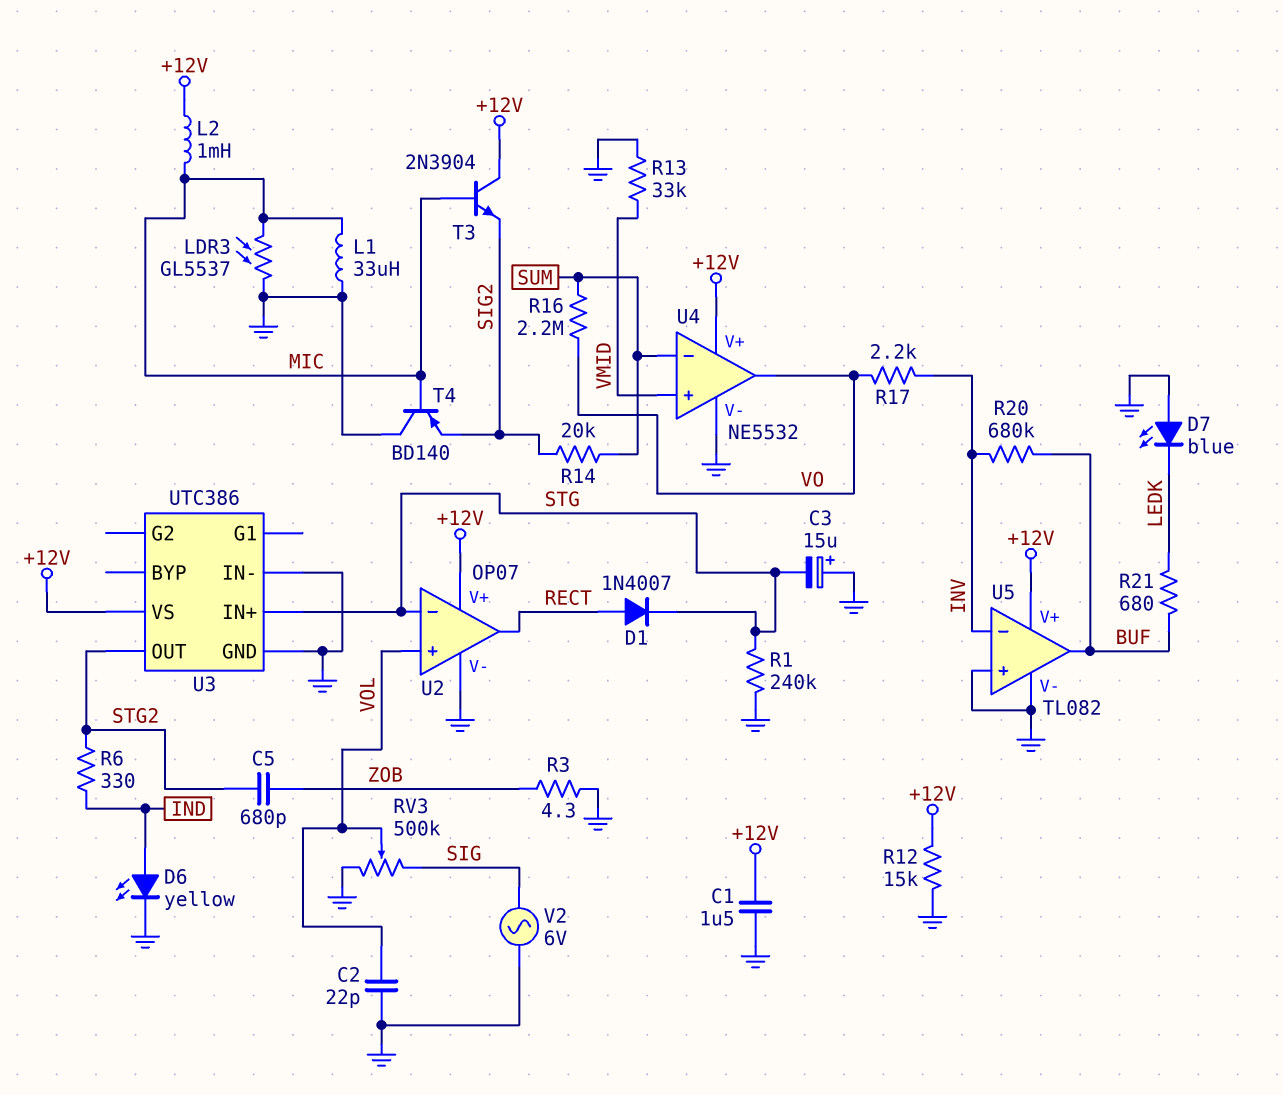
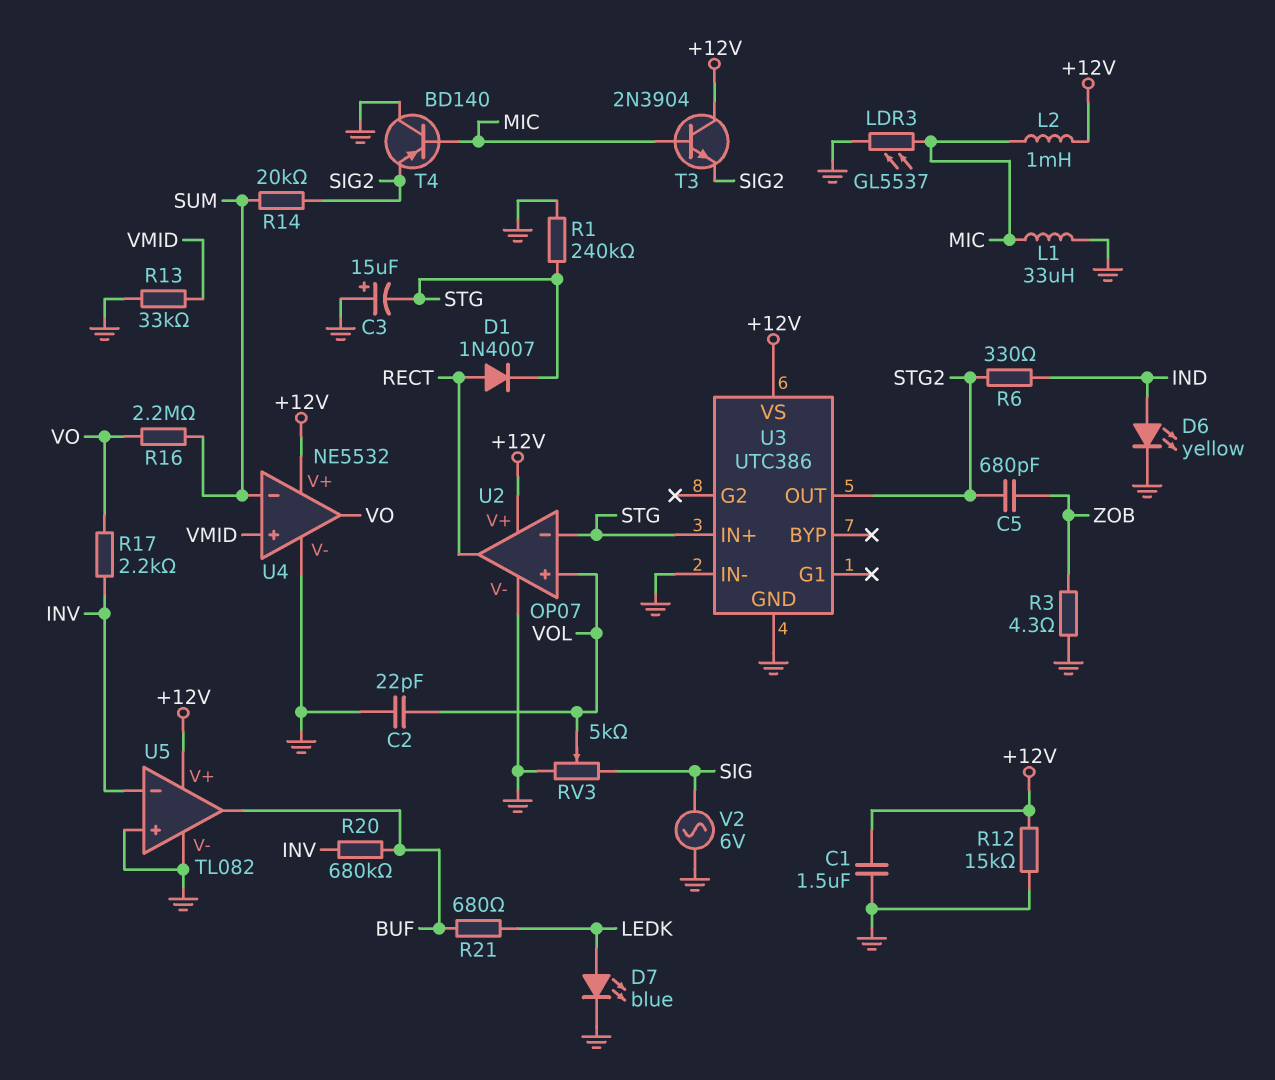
D7: LED blue (A GND, K LEDK) -> LED blue (A LEDK, K GND)
RV3: 500k (GND, SIG, wiper VOL) -> 5k (GND, SIG, wiper VOL)

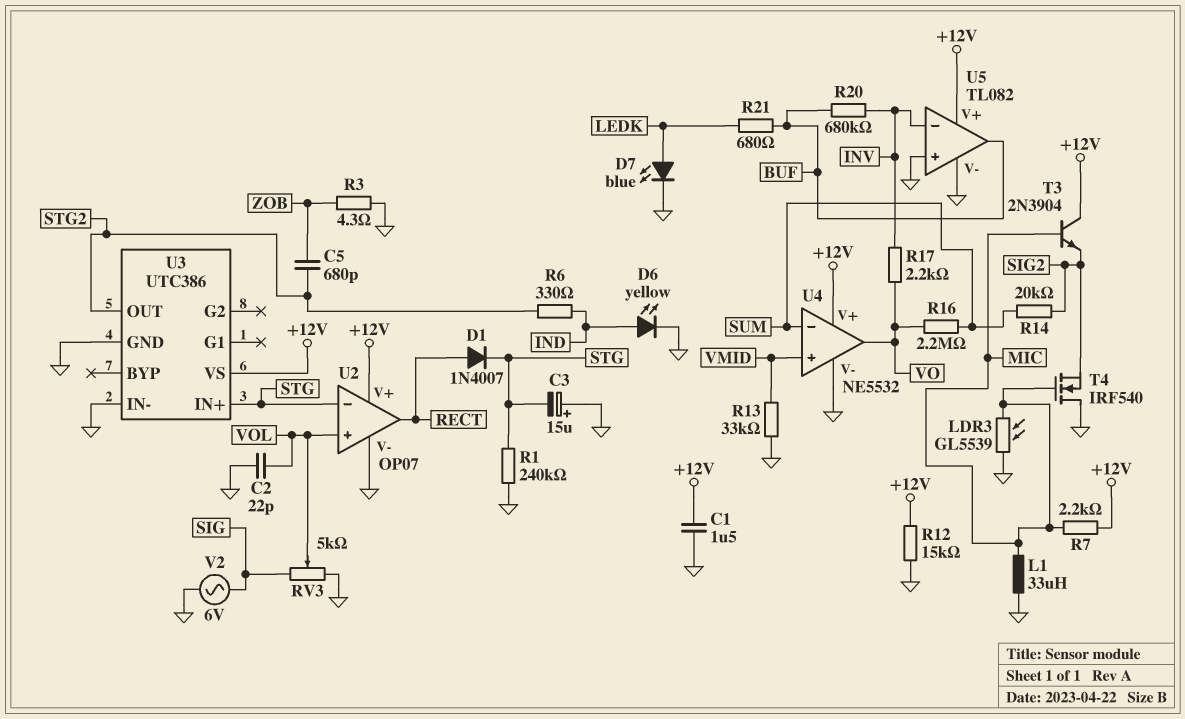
L2: 1mH (+12V, MIC) -> none
LDR3: GL5537 (GND, MIC) -> GL5539 (GND, MIC)
R7: none -> 2.2k (+12V, MIC)
T4: PNP BD140 (B MIC, C GND, E SIG2) -> NMOS IRF540 (G MIC, D GND, S SIG2)

